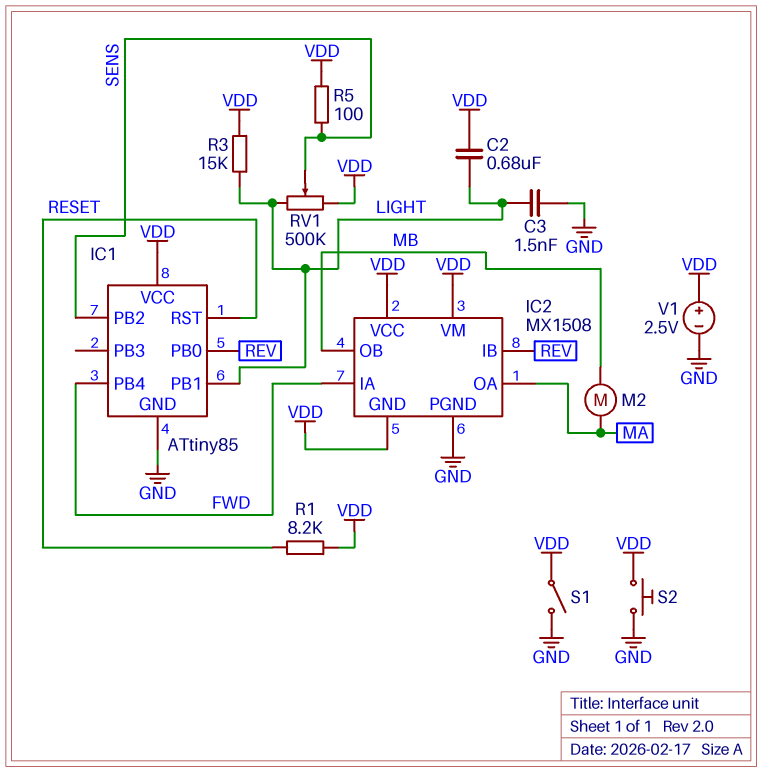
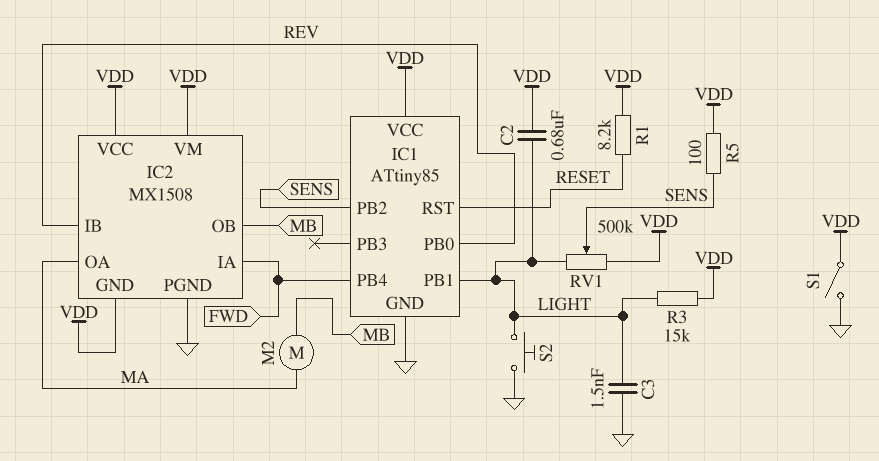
S2: button (GND, VDD) -> button (GND, LIGHT)
V1: 2.5V (plus VDD, minus GND) -> none

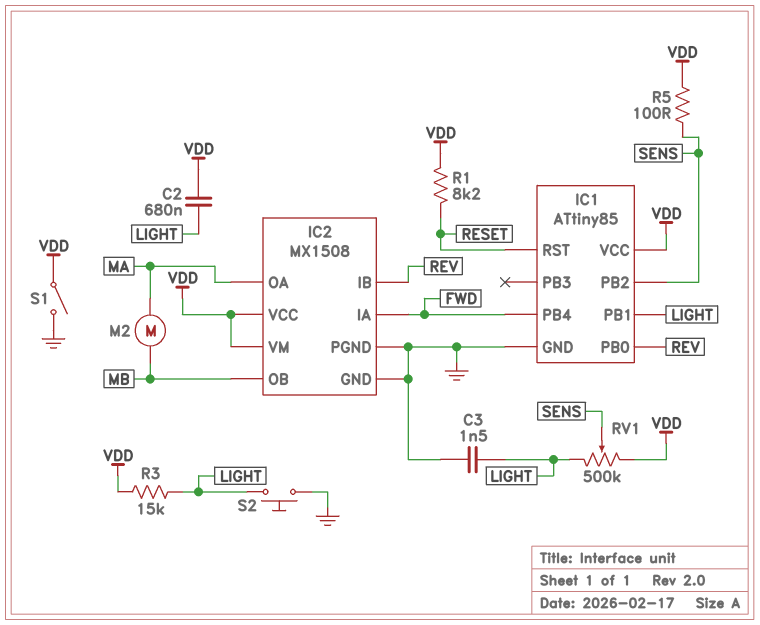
IC2 pin GND: VDD -> GND

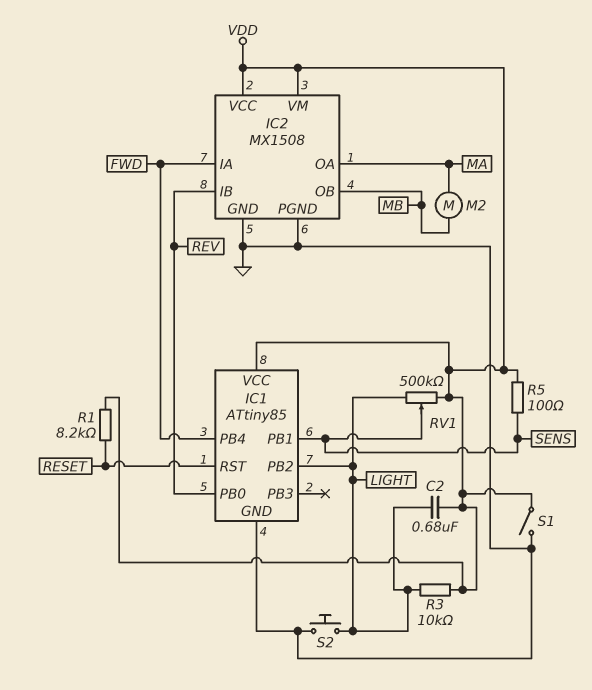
C3: 1.5nF (GND, LIGHT) -> none
IC1 pin PB1: LIGHT -> SENS
IC1 pin PB2: SENS -> LIGHT
R3: 15k (LIGHT, VDD) -> 10k (LIGHT, VDD)

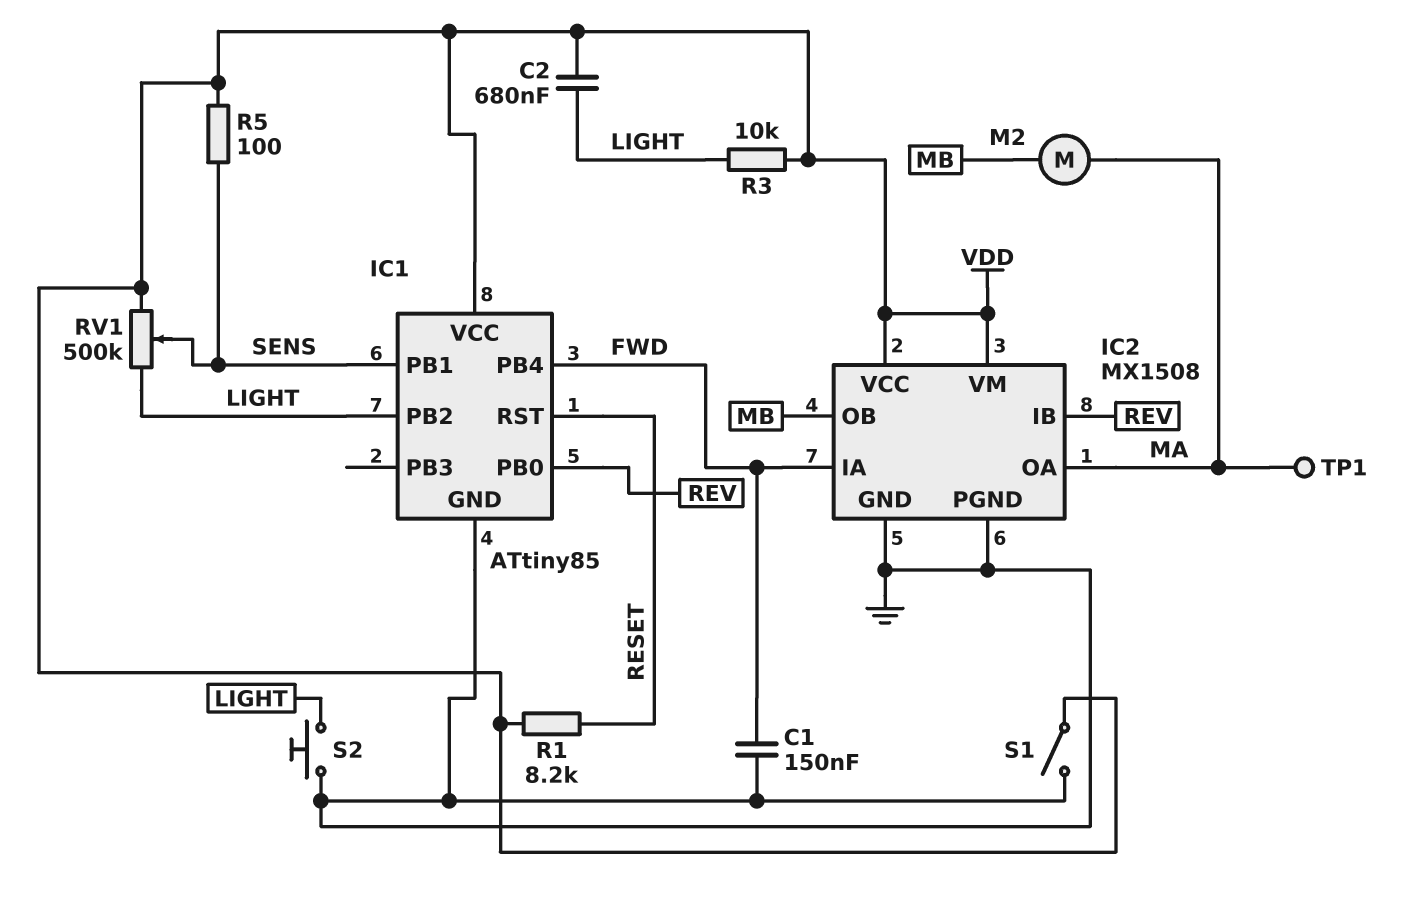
C1: none -> 150nF (FWD, GND)
TP1: none -> test point (MA)

